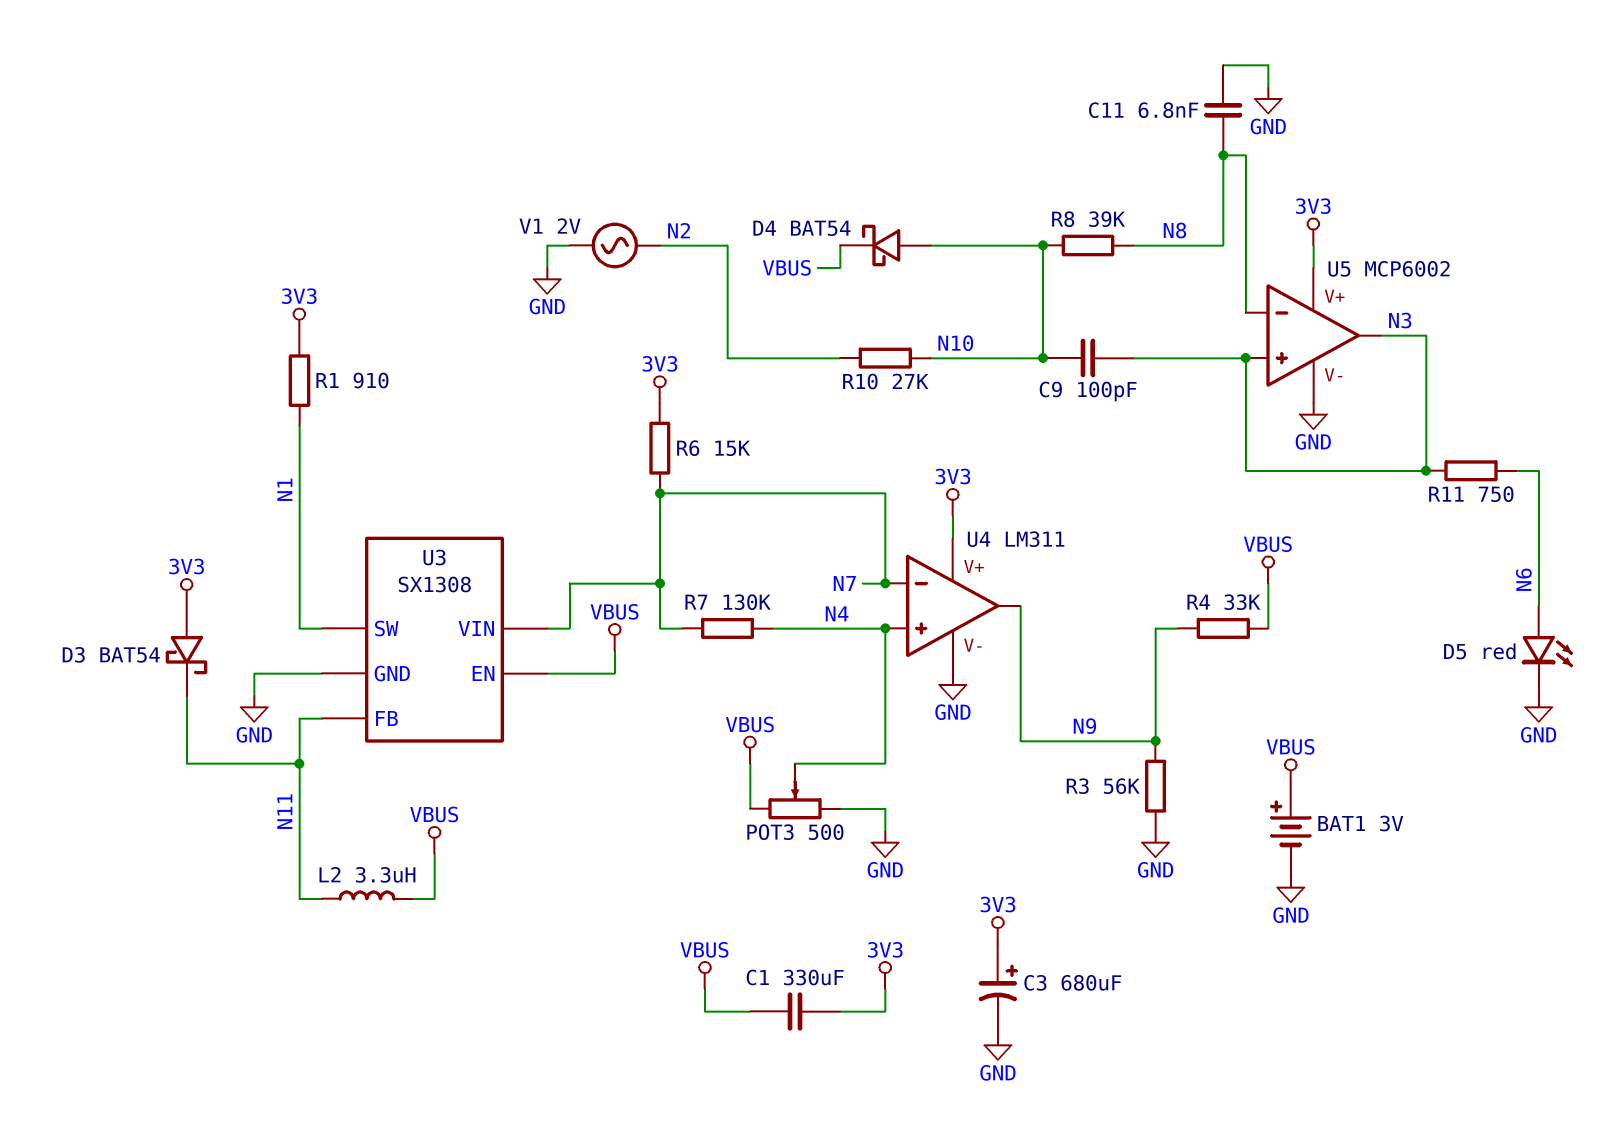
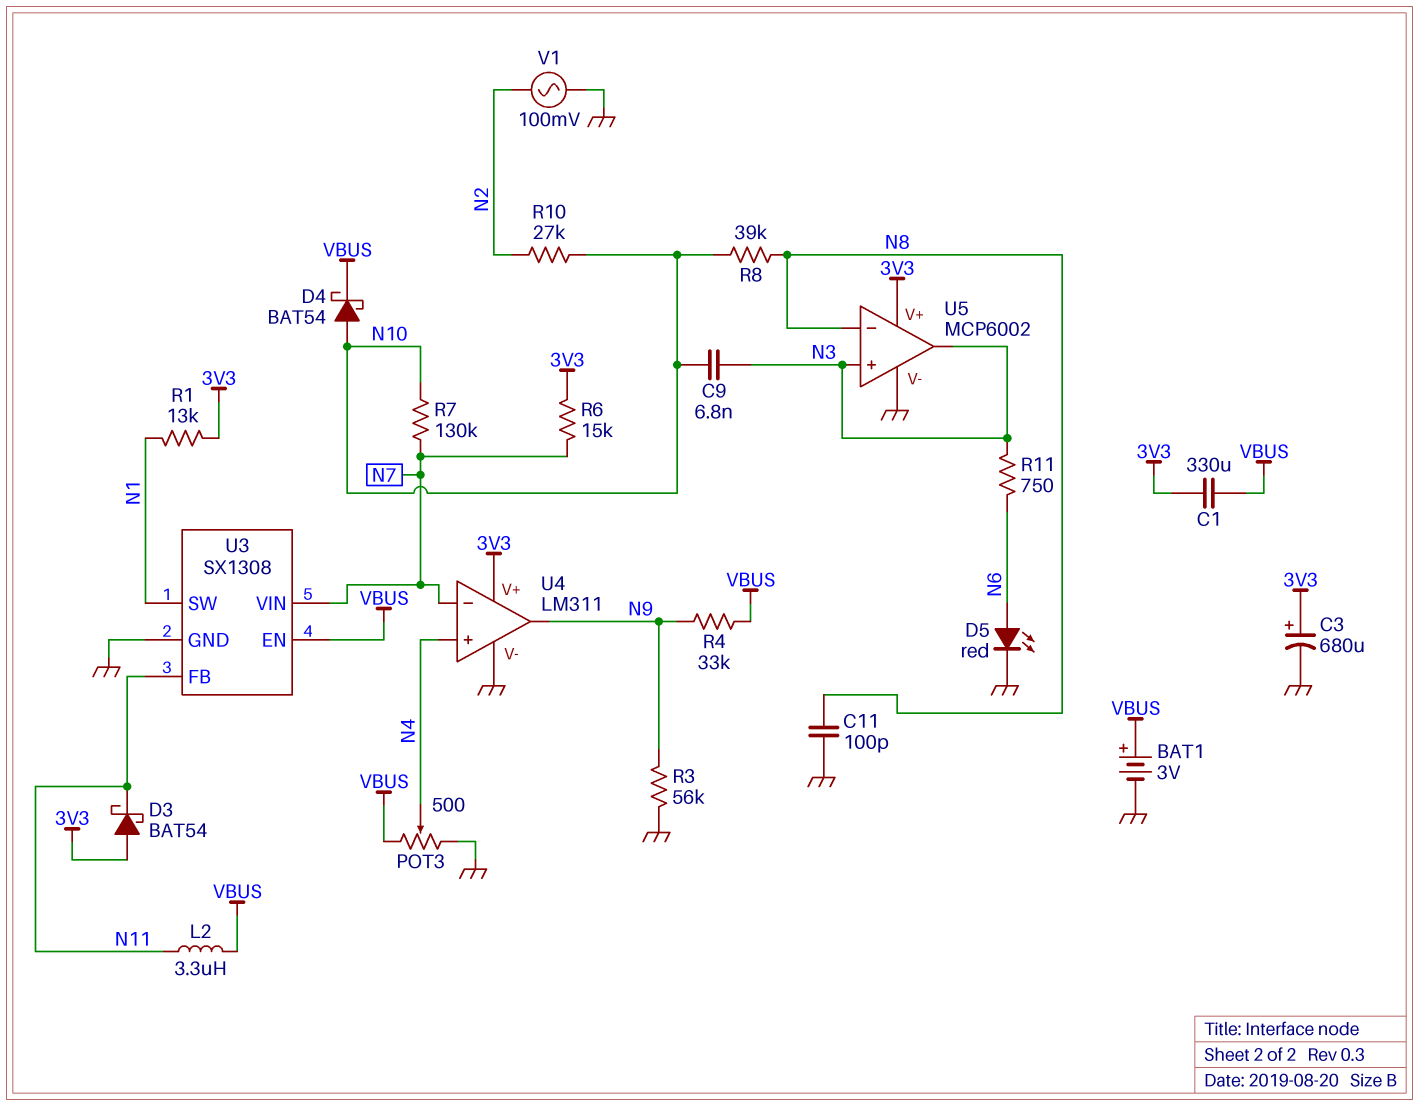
C9: 100pF (N3, N10) -> 6.8nF (N3, N10)
C11: 6.8nF (GND, N8) -> 100pF (GND, N8)
R1: 910 (3V3, N1) -> 13k (3V3, N1)
R7: 130k (N4, N7) -> 130k (N7, N10)
V1: AC 2V (GND, N2) -> AC 100mV (GND, N2)

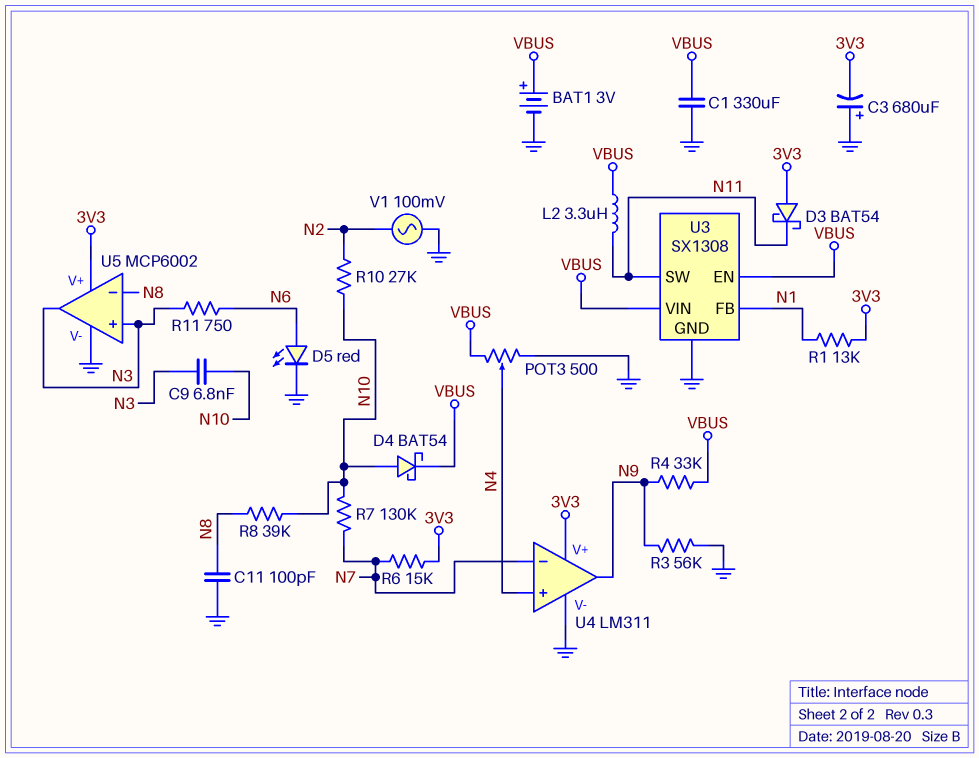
C1: 330uF (3V3, VBUS) -> 330uF (GND, VBUS)
C3: 680uF (plus 3V3, minus GND) -> 680uF (plus GND, minus 3V3)
U3 pin FB: N11 -> N1
U3 pin SW: N1 -> N11
U3 pin VIN: N7 -> VBUS

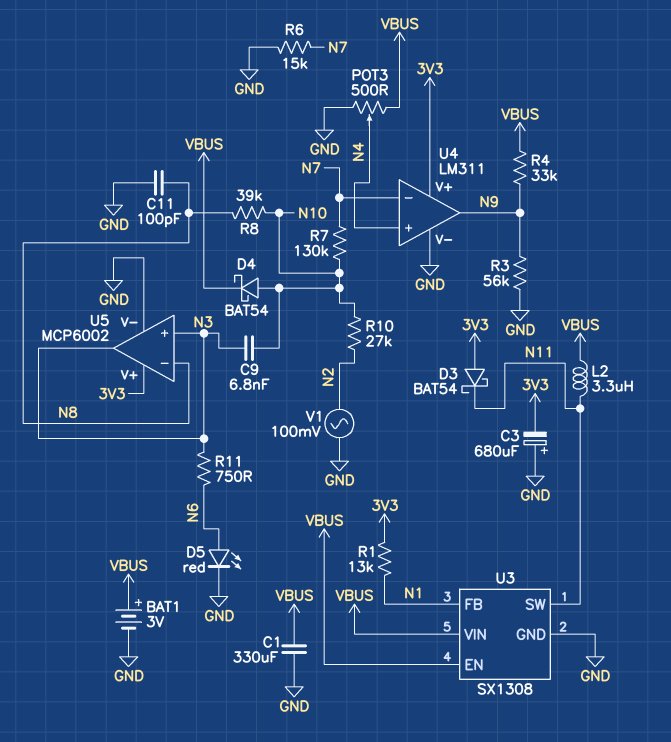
R6: 15k (3V3, N7) -> 15k (GND, N7)

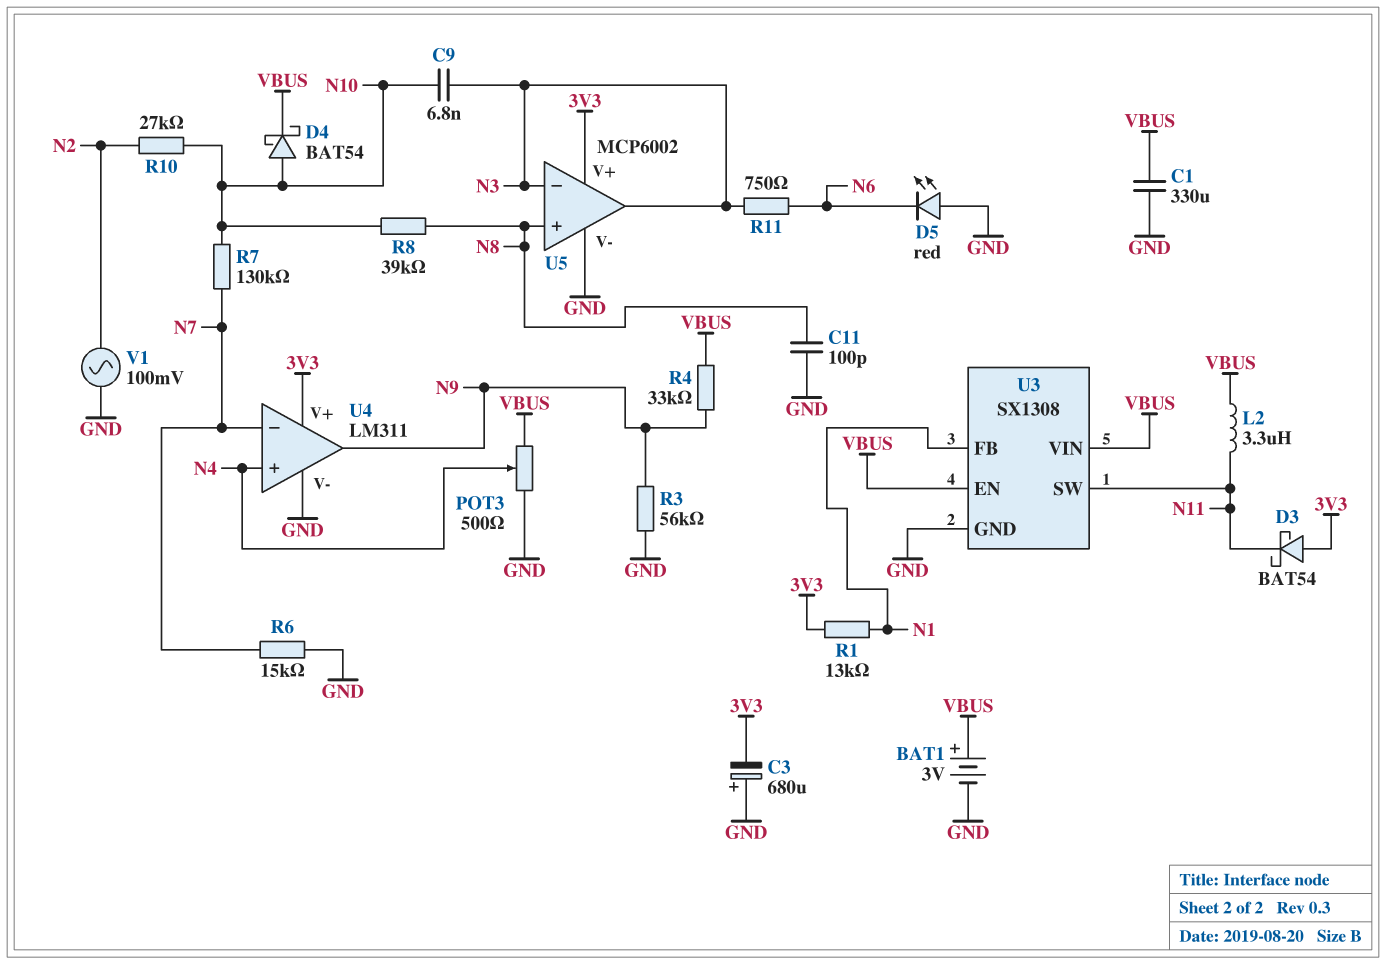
D5: LED red (A N6, K GND) -> LED red (A GND, K N6)
U5 pin in+: N3 -> N8
U5 pin in-: N8 -> N3

